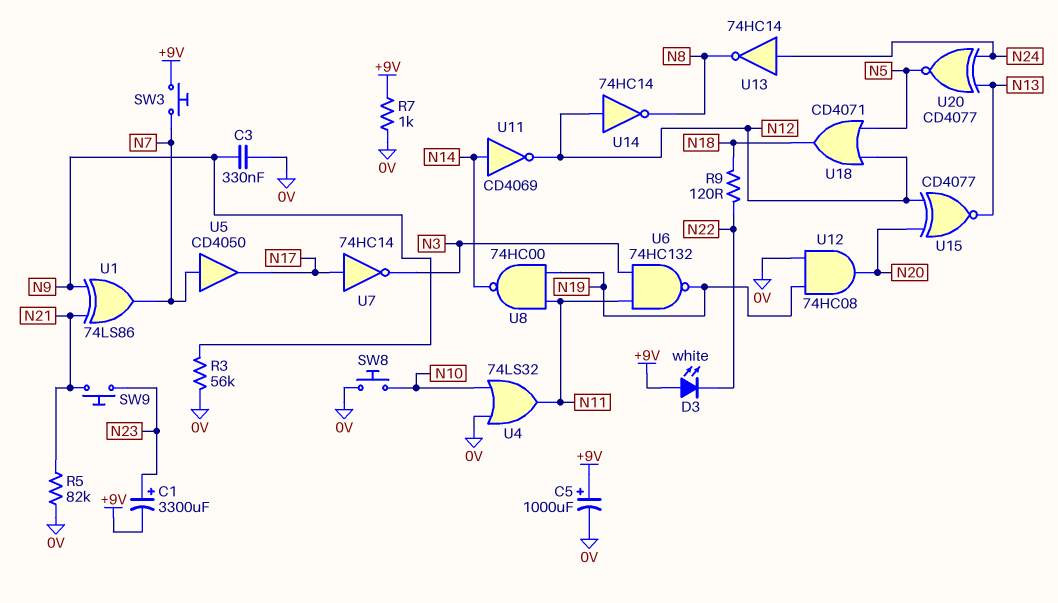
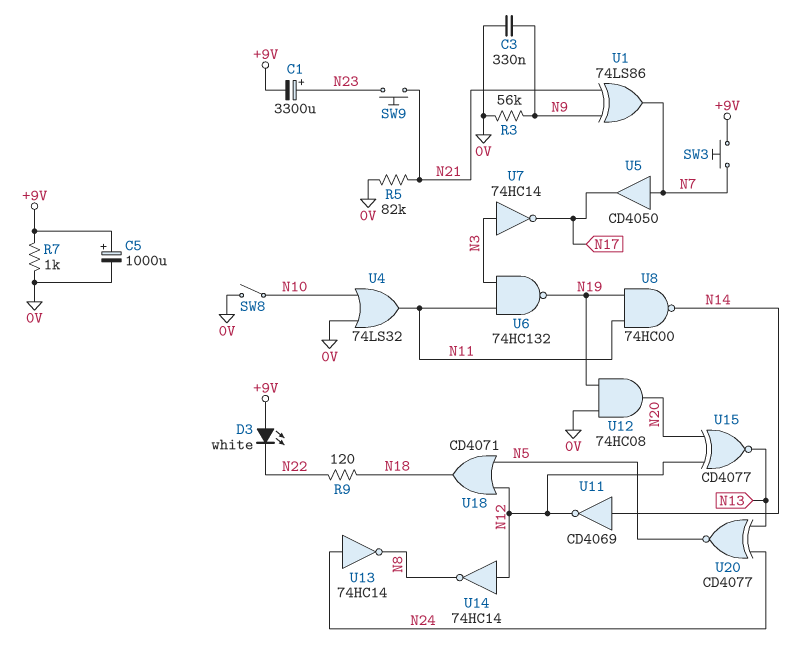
SW8: button (0V, N10) -> switch (0V, N10)
U7: NOT 74HC14 (in N17, out N3) -> NOT 74HC14 (in N3, out N17)

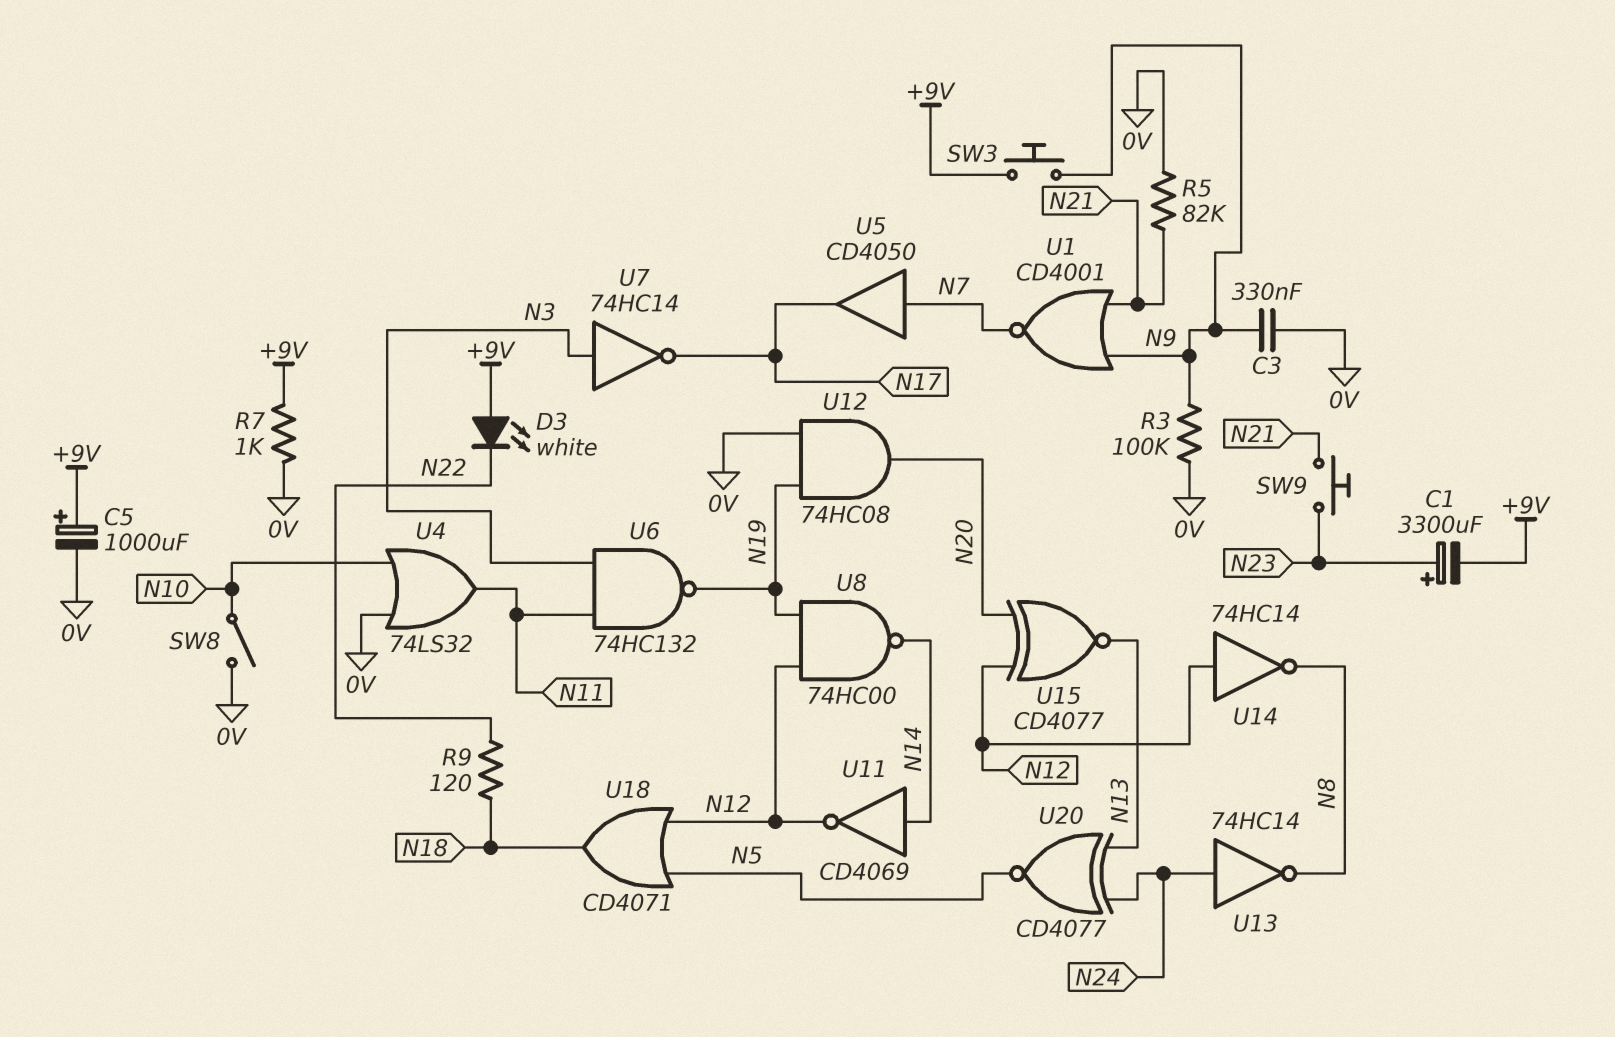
R3: 56k (0V, N9) -> 100k (0V, N9)
SW3: button (+9V, N7) -> button (+9V, N9)
U1: XOR 74LS86 (in N9, in N21, out N7) -> NOR CD4001 (in N9, in N21, out N7)
U8: NAND 74HC00 (in N11, in N19, out N14) -> NAND 74HC00 (in N12, in N19, out N14)

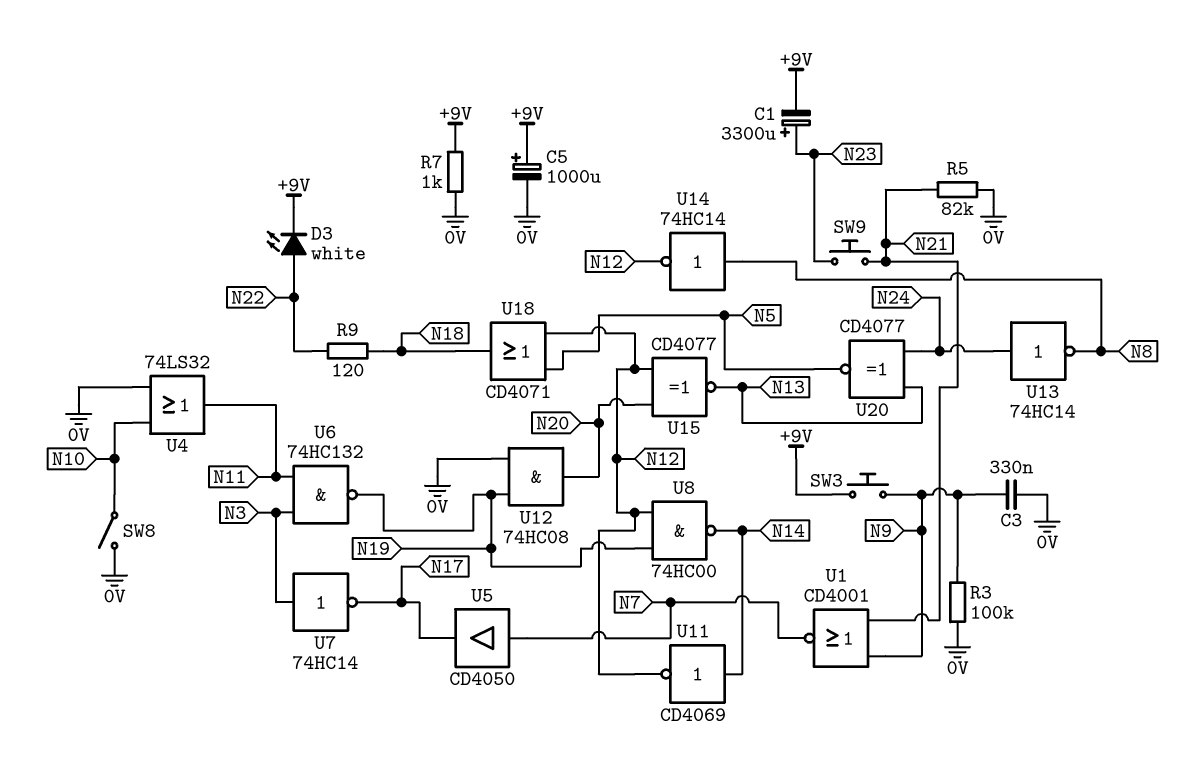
D3: LED white (A +9V, K N22) -> LED white (A N22, K +9V)
U14: NOT 74HC14 (in N12, out N8) -> NOT 74HC14 (in N8, out N12)

